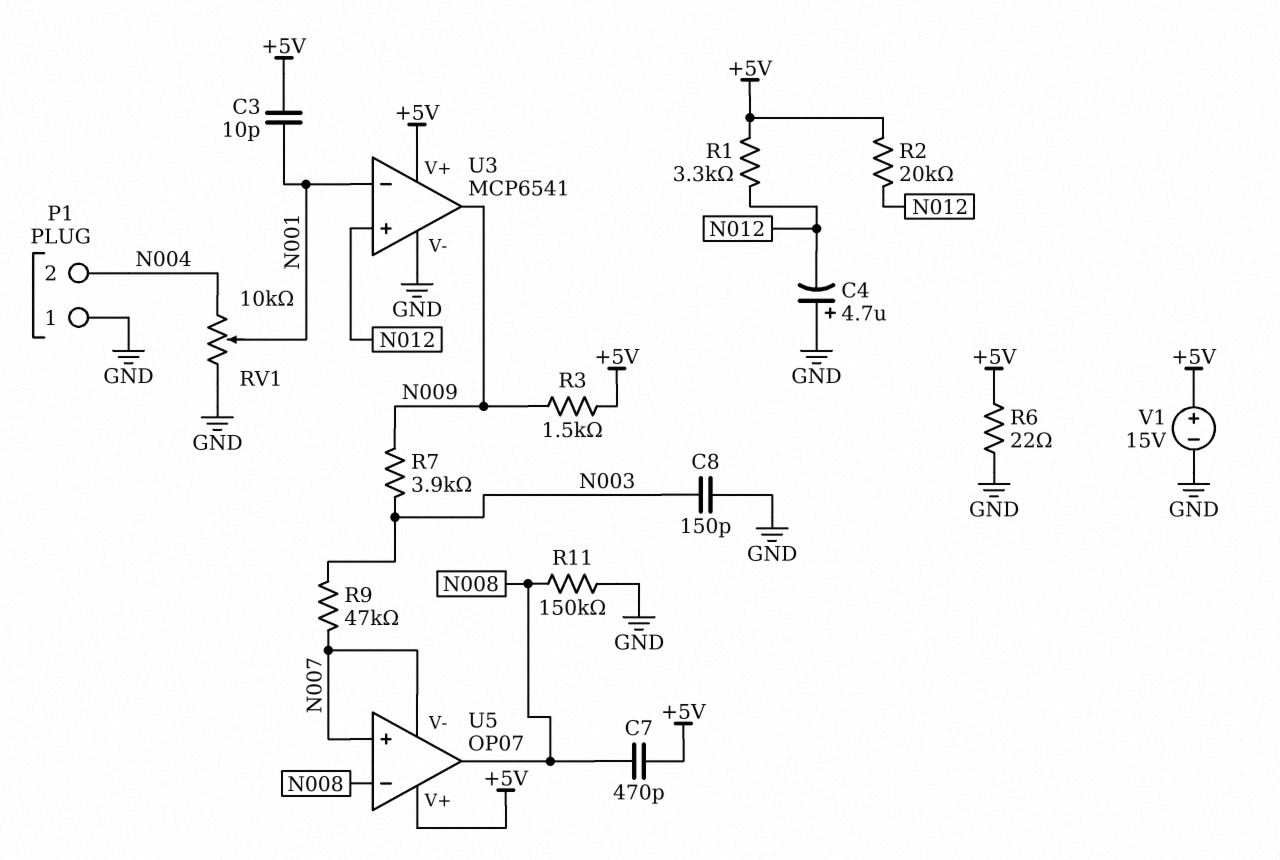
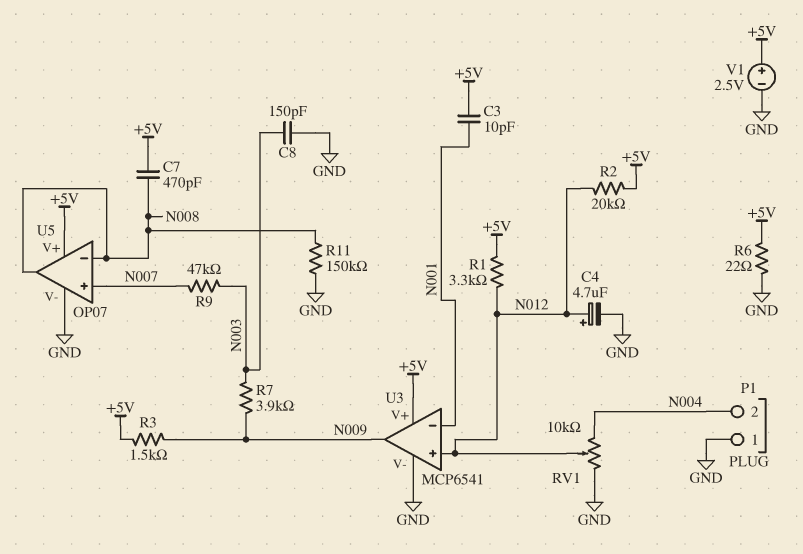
C4: 4.7uF (plus GND, minus N012) -> 4.7uF (plus N012, minus GND)
RV1: 10k (GND, N004, wiper N001) -> 10k (GND, N004, wiper N012)
U5 pin V-: N007 -> GND
V1: 15V (plus +5V, minus GND) -> 2.5V (plus +5V, minus GND)

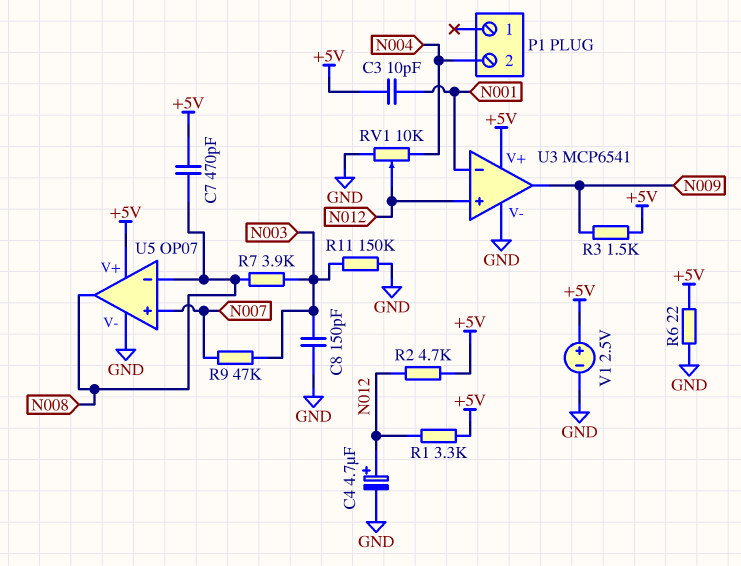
P1 pin 1: GND -> none
R2: 20k (+5V, N012) -> 4.7k (+5V, N012)
R7: 3.9k (N003, N009) -> 3.9k (N003, N008)
R11: 150k (GND, N008) -> 150k (GND, N003)

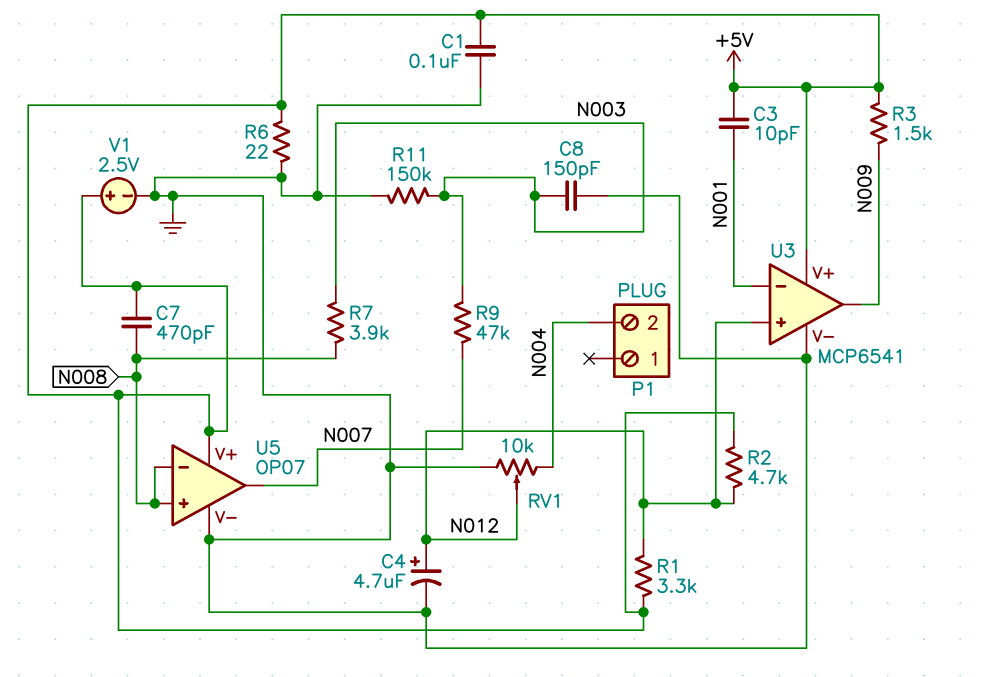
C1: none -> 100nF (+5V, GND)
U5 pin in+: N007 -> N008
U5 pin out: N008 -> N007

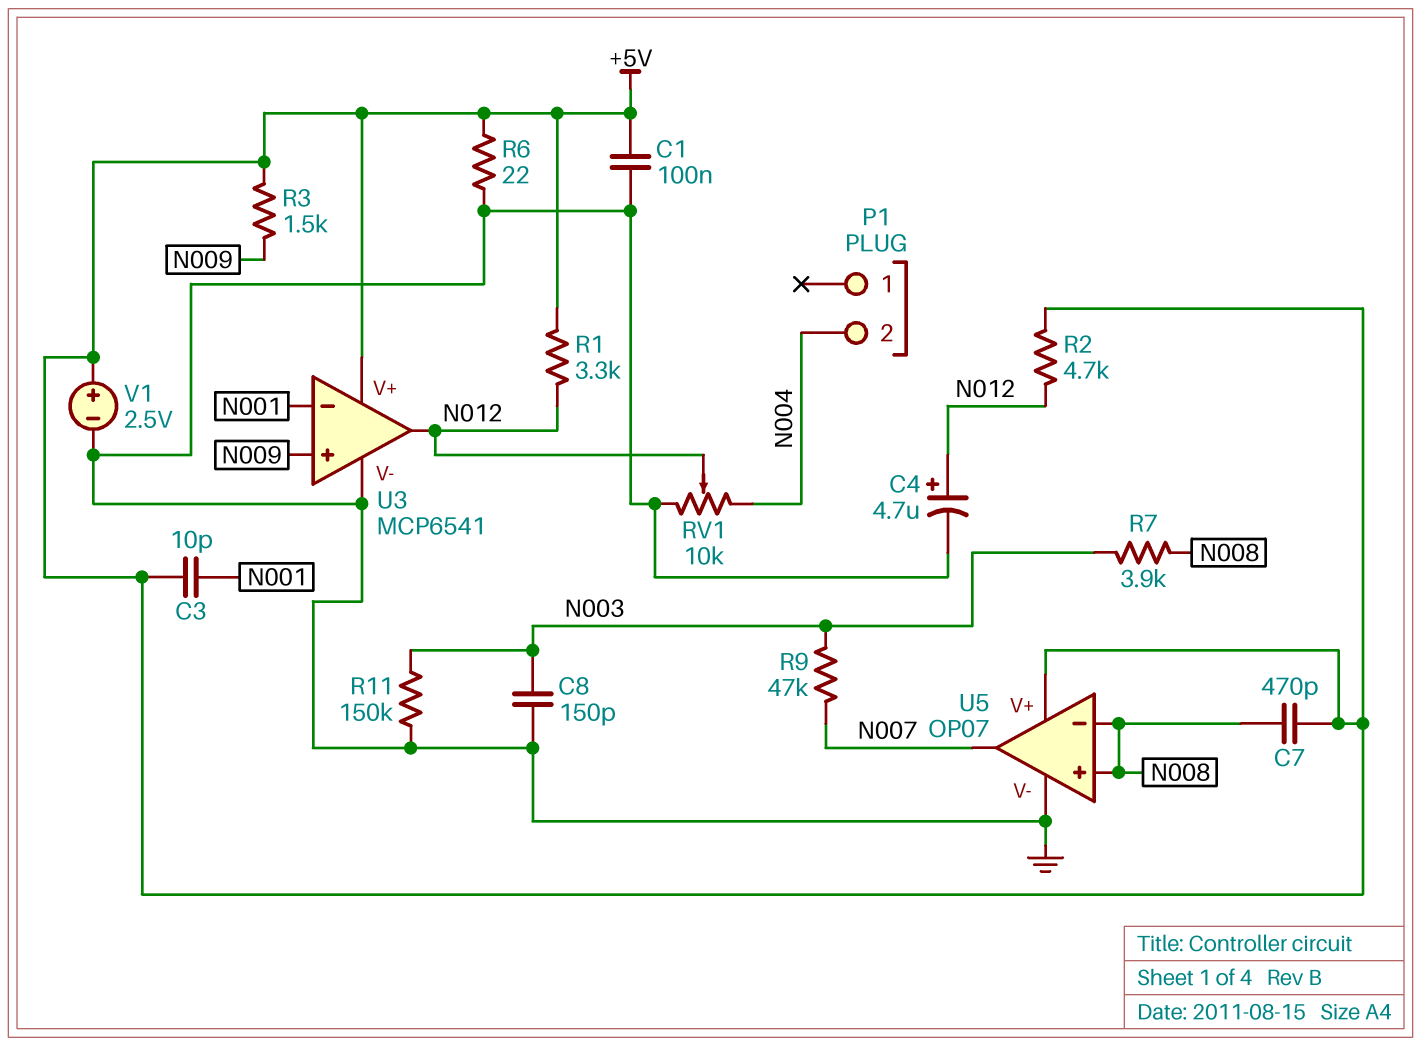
U3 pin in+: N012 -> N009
U3 pin out: N009 -> N012

